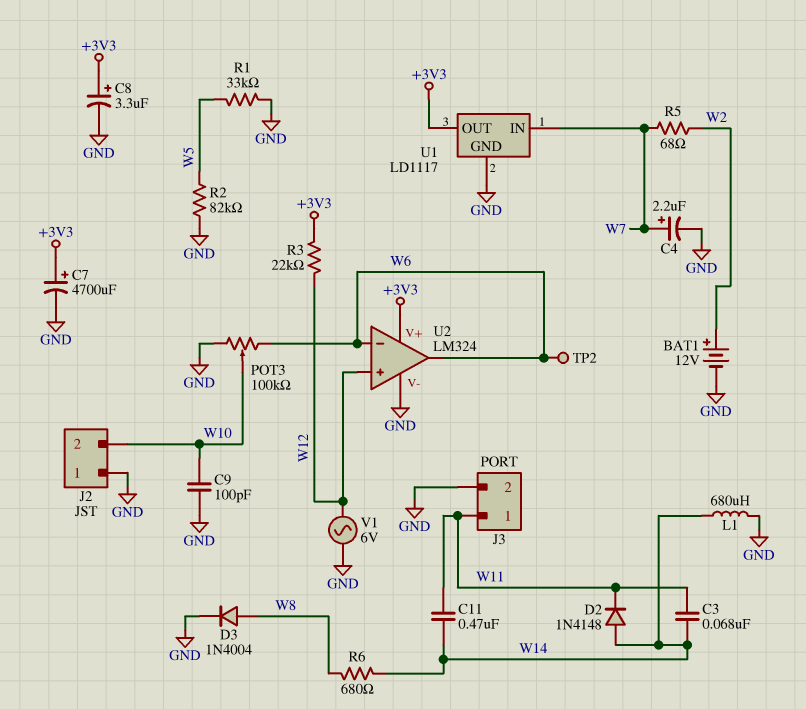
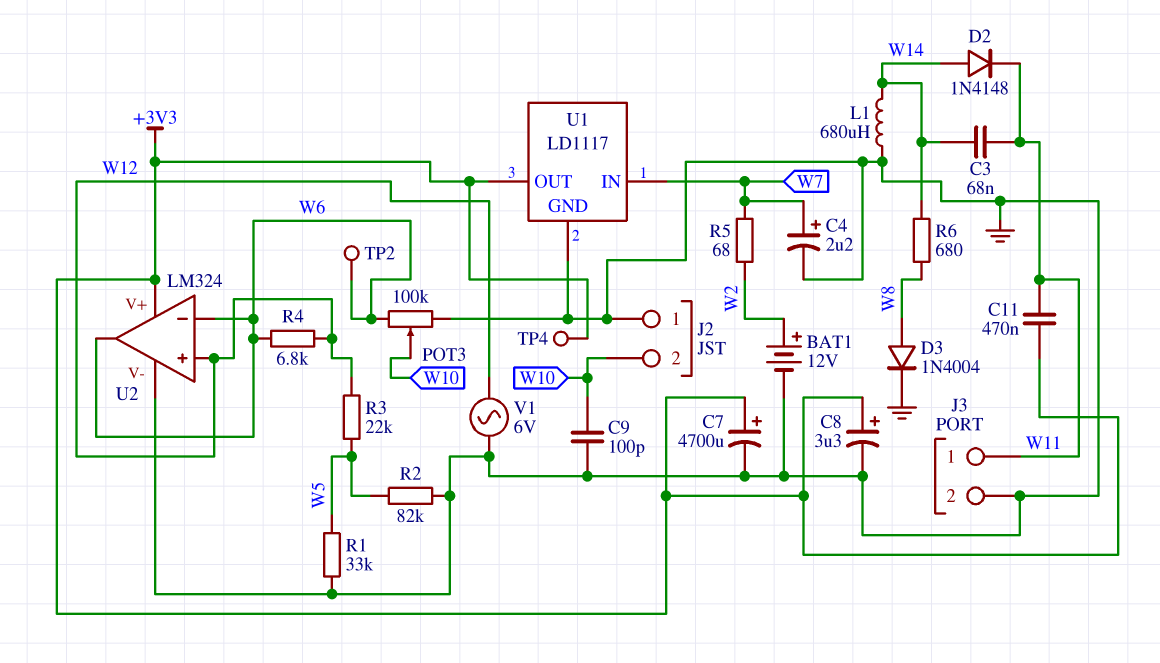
C11: 470nF (W11, W14) -> 470nF (+3V3, W11)
R3: 22k (+3V3, W12) -> 22k (W5, W12)
R4: none -> 6.8k (W6, W12)
TP4: none -> test point (+3V3)

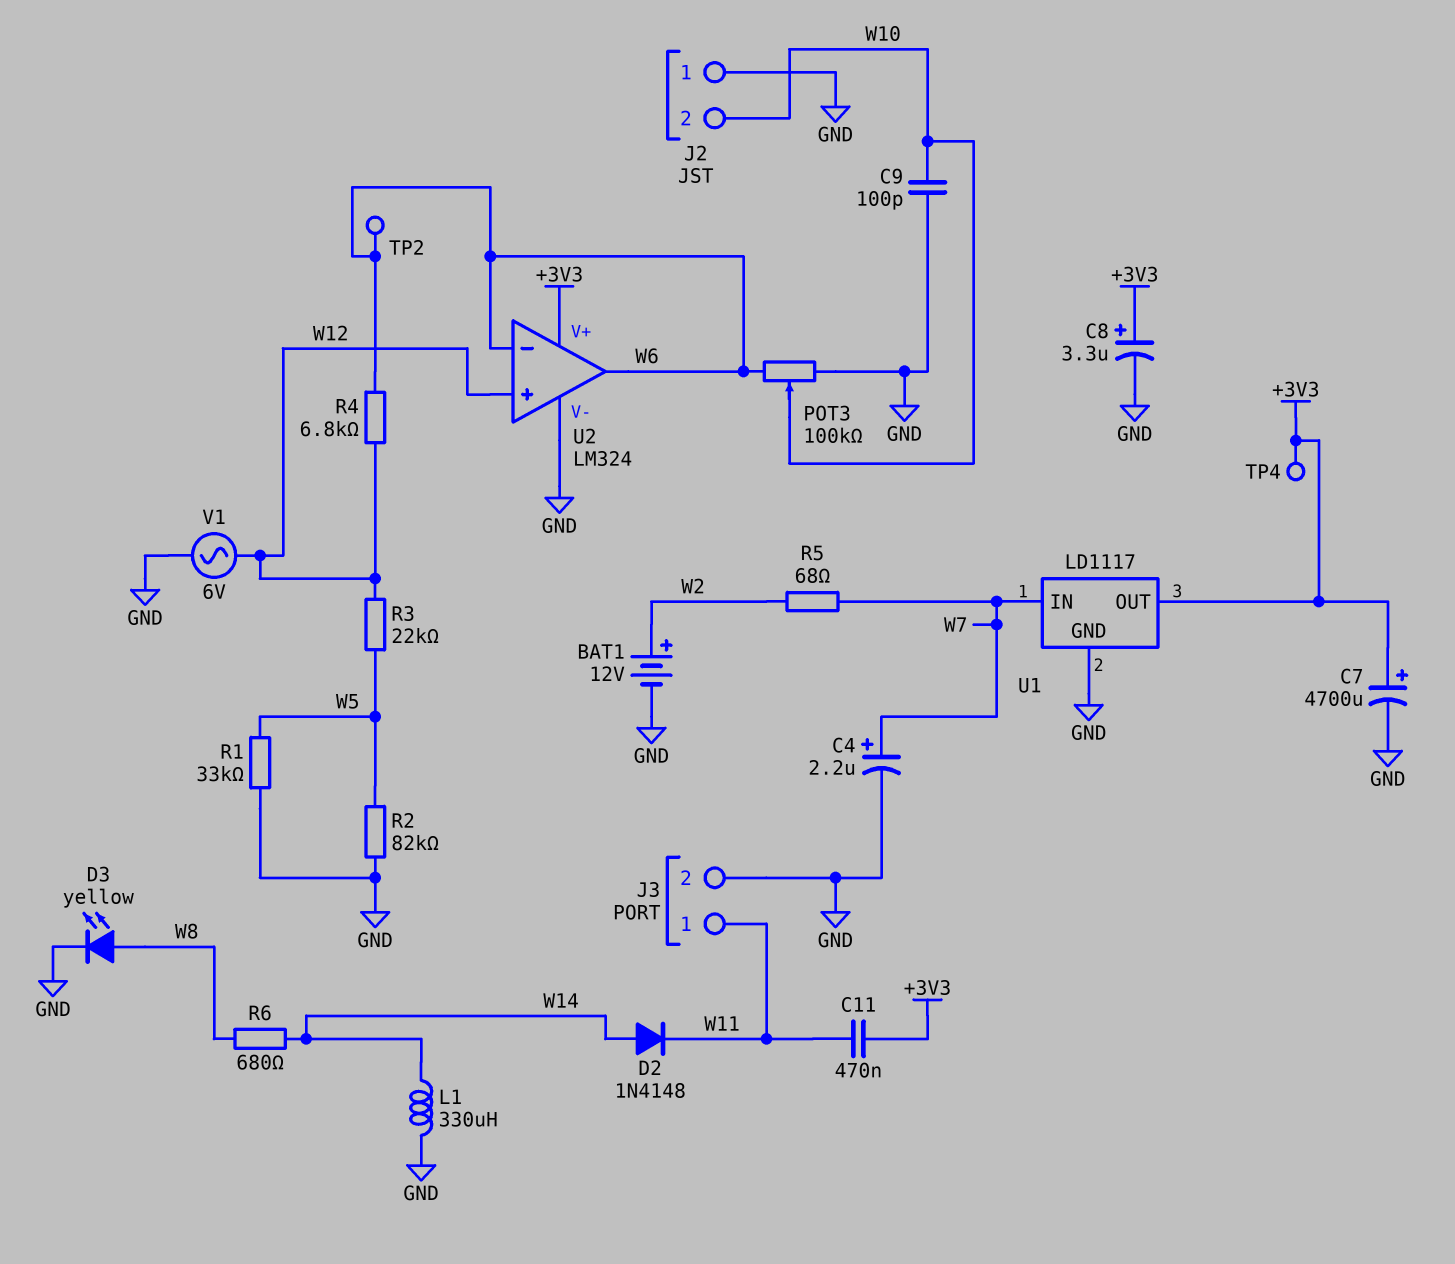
C3: 68nF (W11, W14) -> none
D3: diode 1N4004 (A W8, K GND) -> LED yellow (A W8, K GND)
L1: 680uH (GND, W14) -> 330uH (GND, W14)

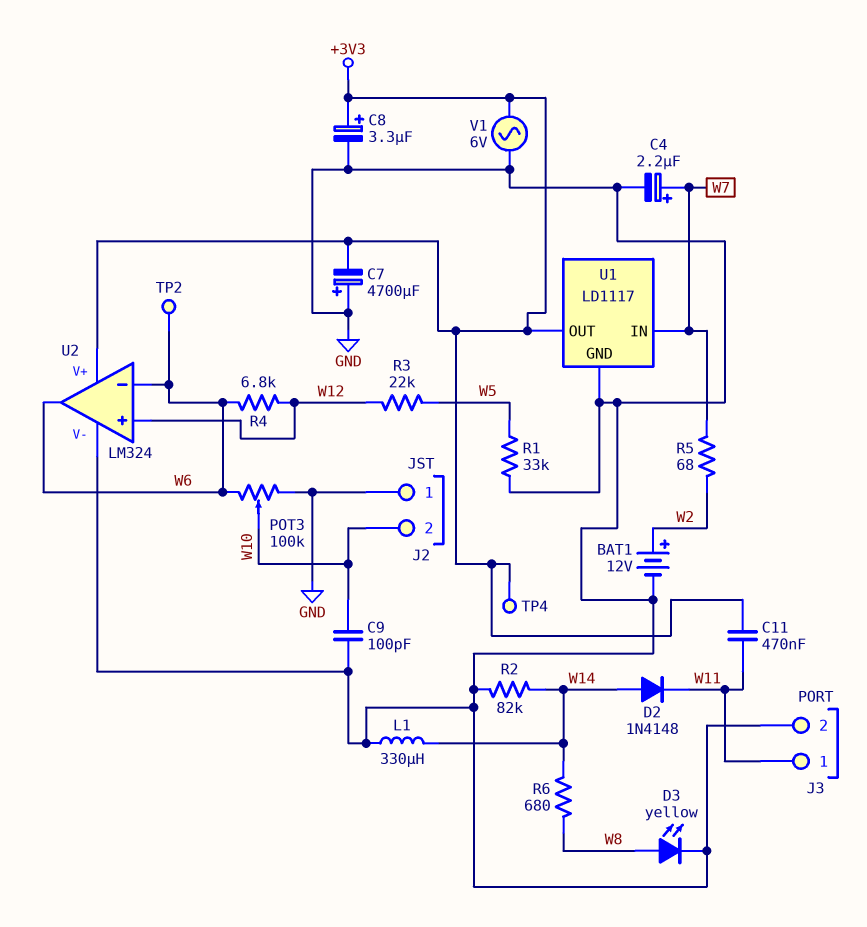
C7: 4700uF (plus +3V3, minus GND) -> 4700uF (plus GND, minus +3V3)
R2: 82k (GND, W5) -> 82k (GND, W14)
V1: AC 6V (GND, W12) -> AC 6V (+3V3, GND)

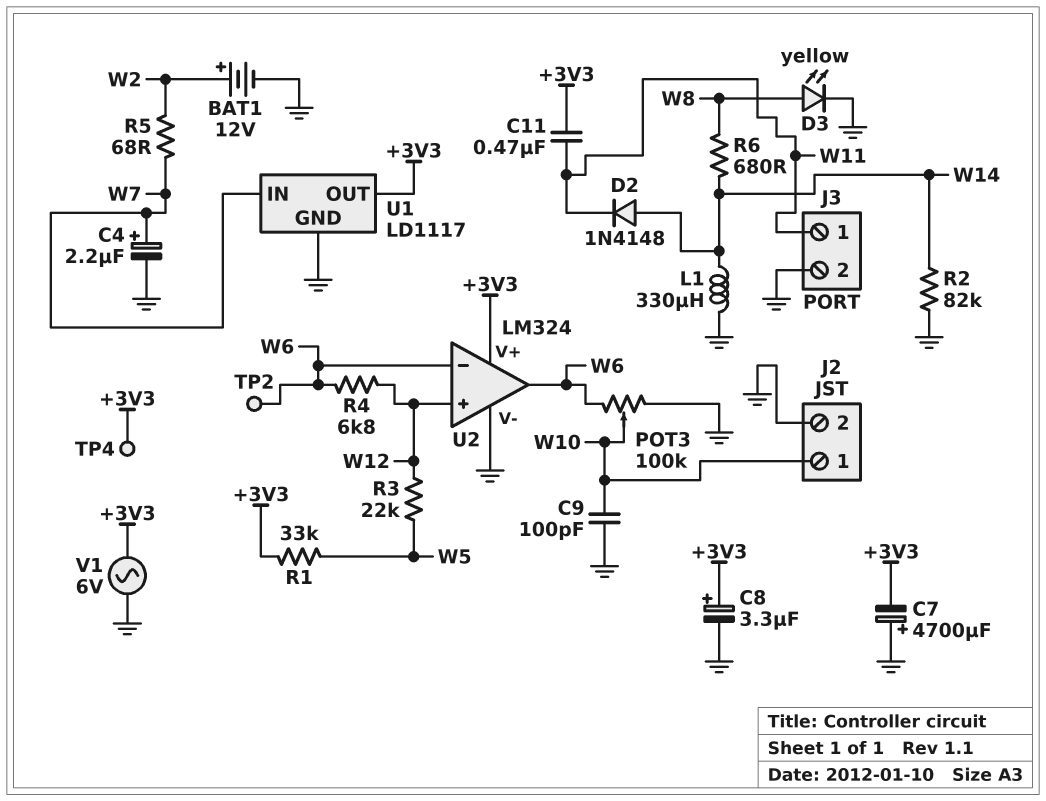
J2 pin 1: GND -> W10
J2 pin 2: W10 -> GND
R1: 33k (GND, W5) -> 33k (+3V3, W5)

